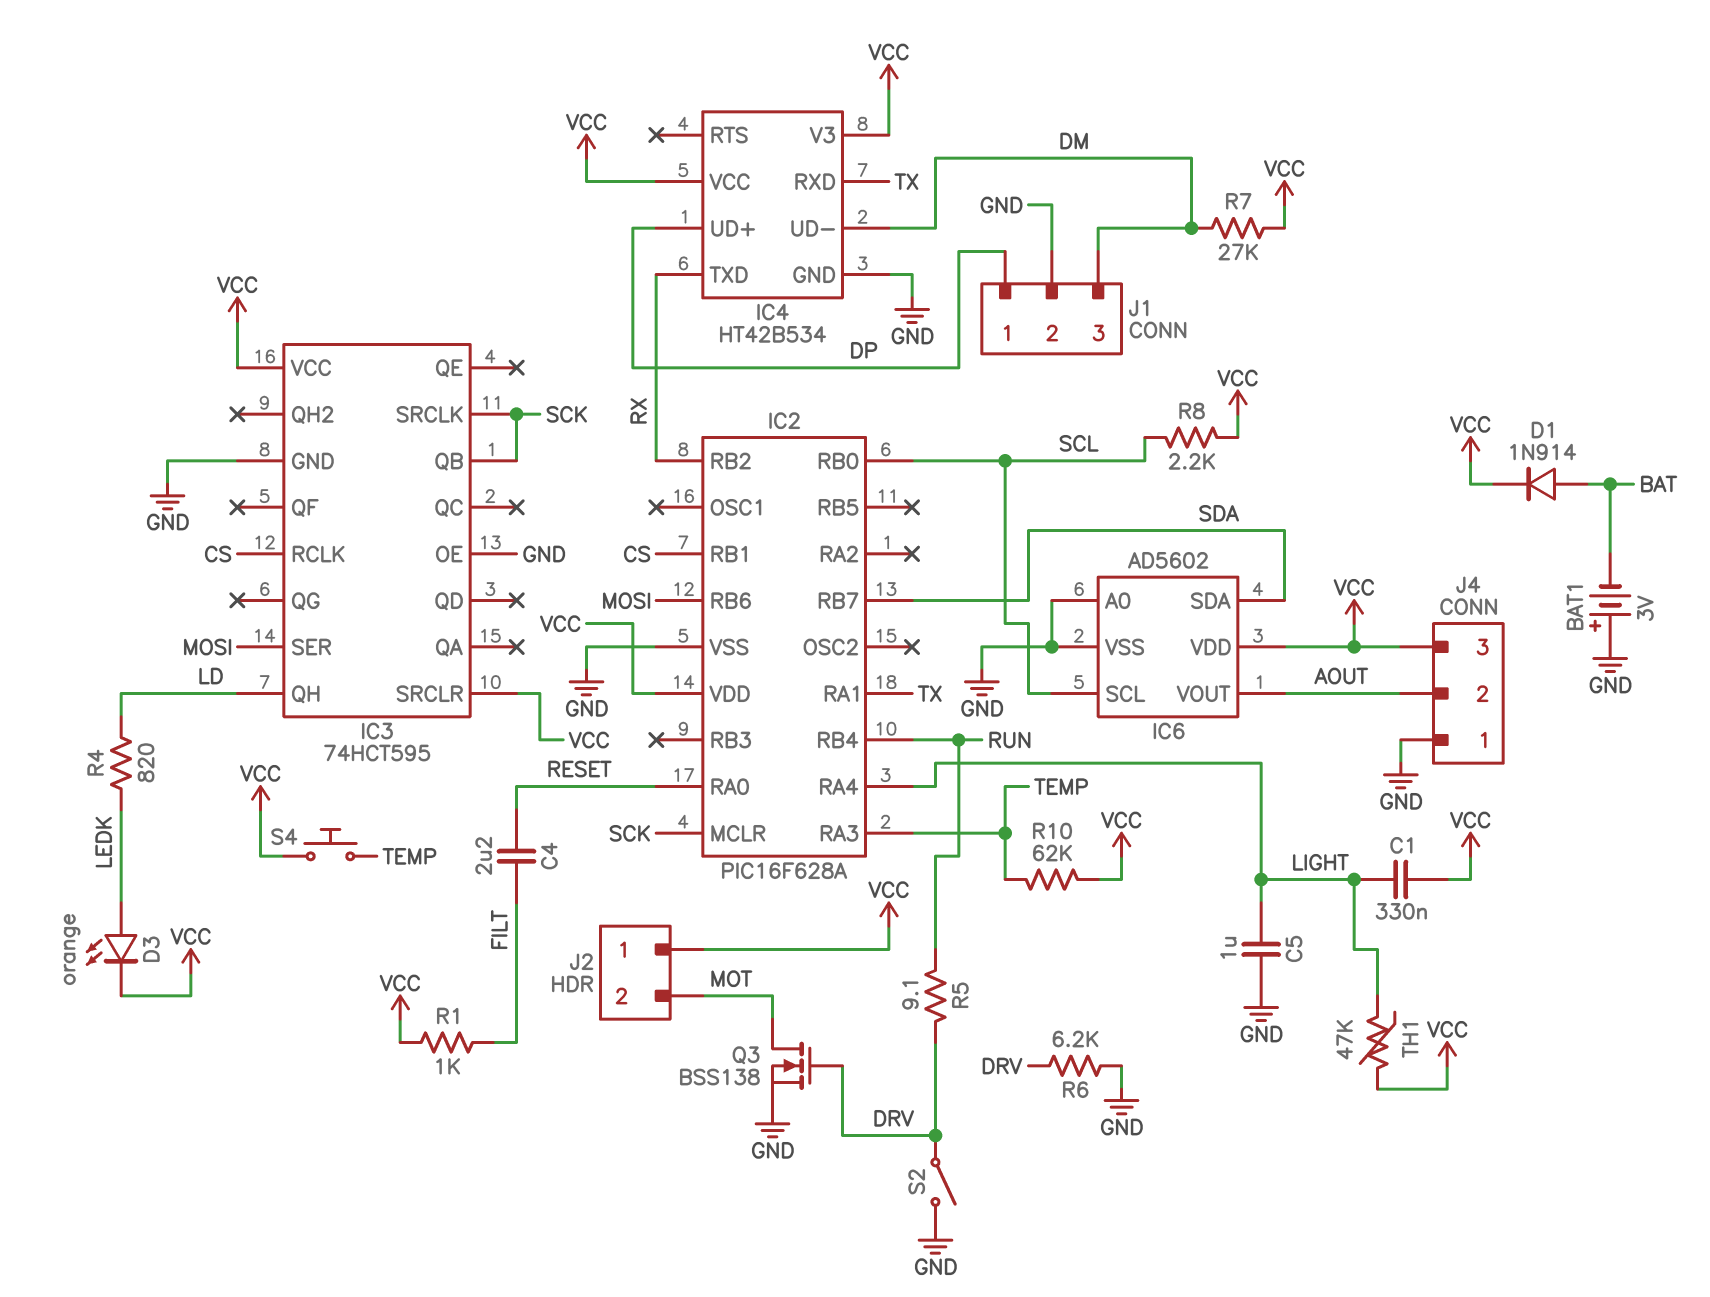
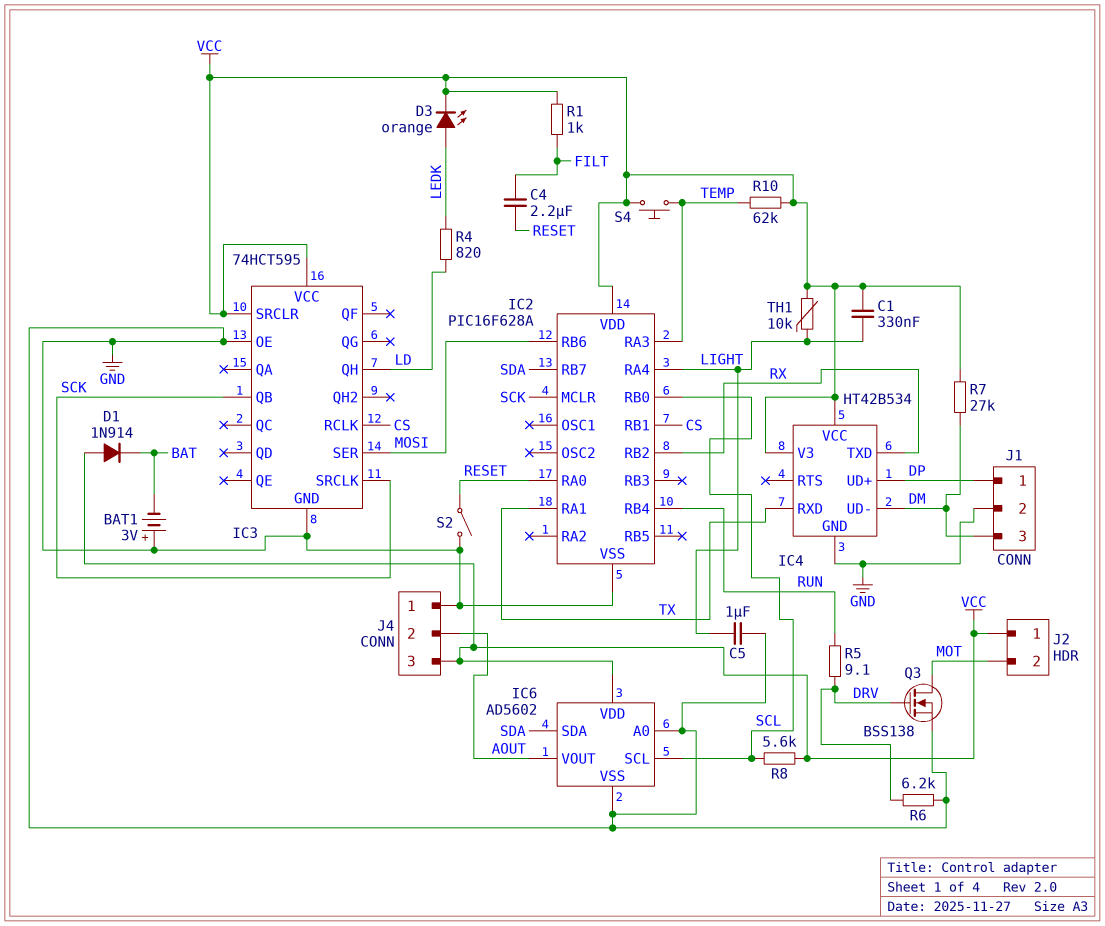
D1: diode 1N914 (A BAT, K VCC) -> diode 1N914 (A VCC, K BAT)
R8: 2.2k (SCL, VCC) -> 5.6k (SCL, VCC)
S2: switch (DRV, GND) -> switch (GND, RESET)
TH1: 47k (LIGHT, VCC) -> 10k (LIGHT, VCC)

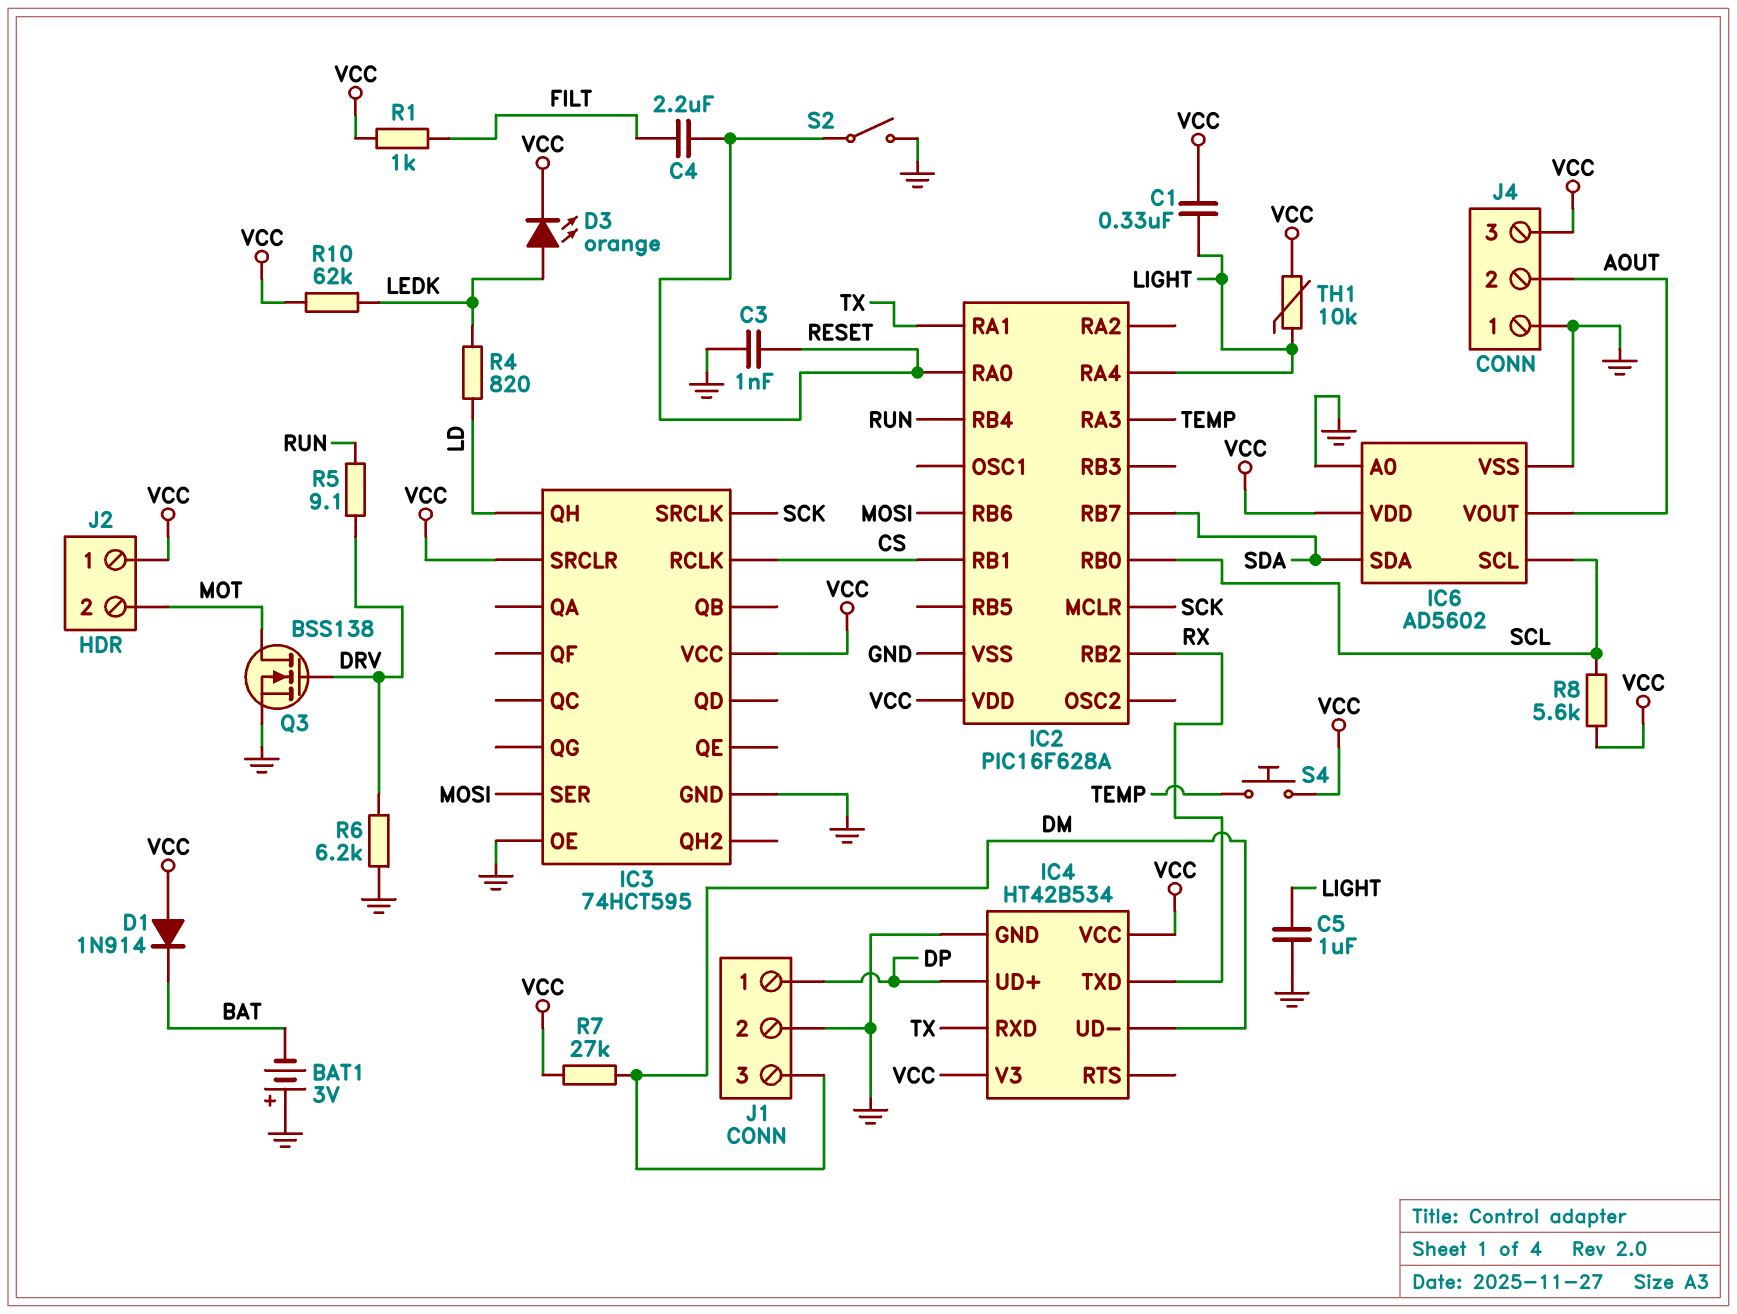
C3: none -> 1nF (GND, RESET)
IC3 pin QB: SCK -> none
R10: 62k (TEMP, VCC) -> 62k (LEDK, VCC)

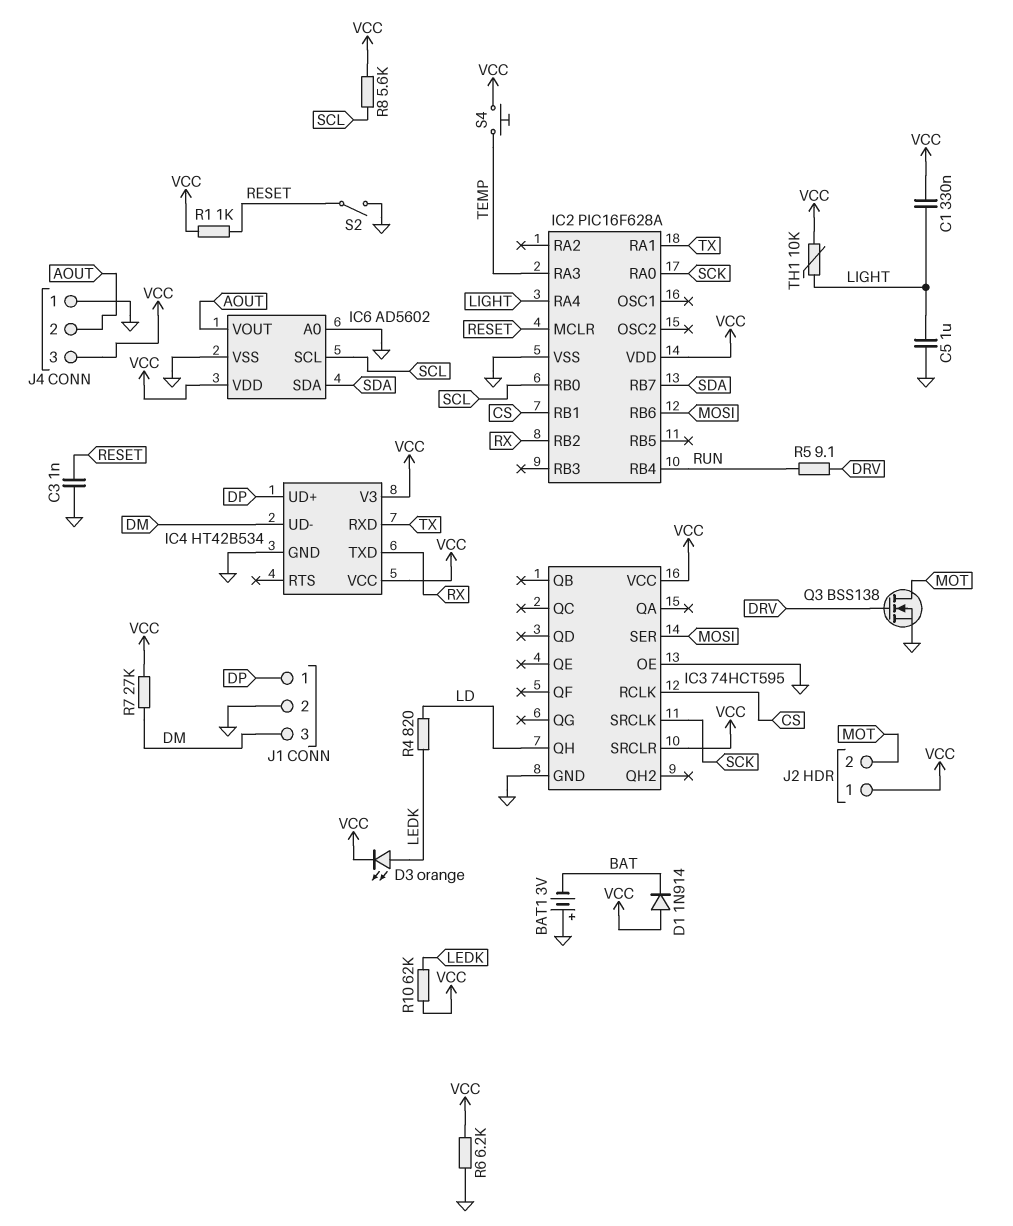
C4: 2.2uF (FILT, RESET) -> none
IC2 pin MCLR: SCK -> RESET
IC2 pin RA0: RESET -> SCK
R1: 1k (FILT, VCC) -> 1k (RESET, VCC)
R6: 6.2k (DRV, GND) -> 6.2k (GND, VCC)

